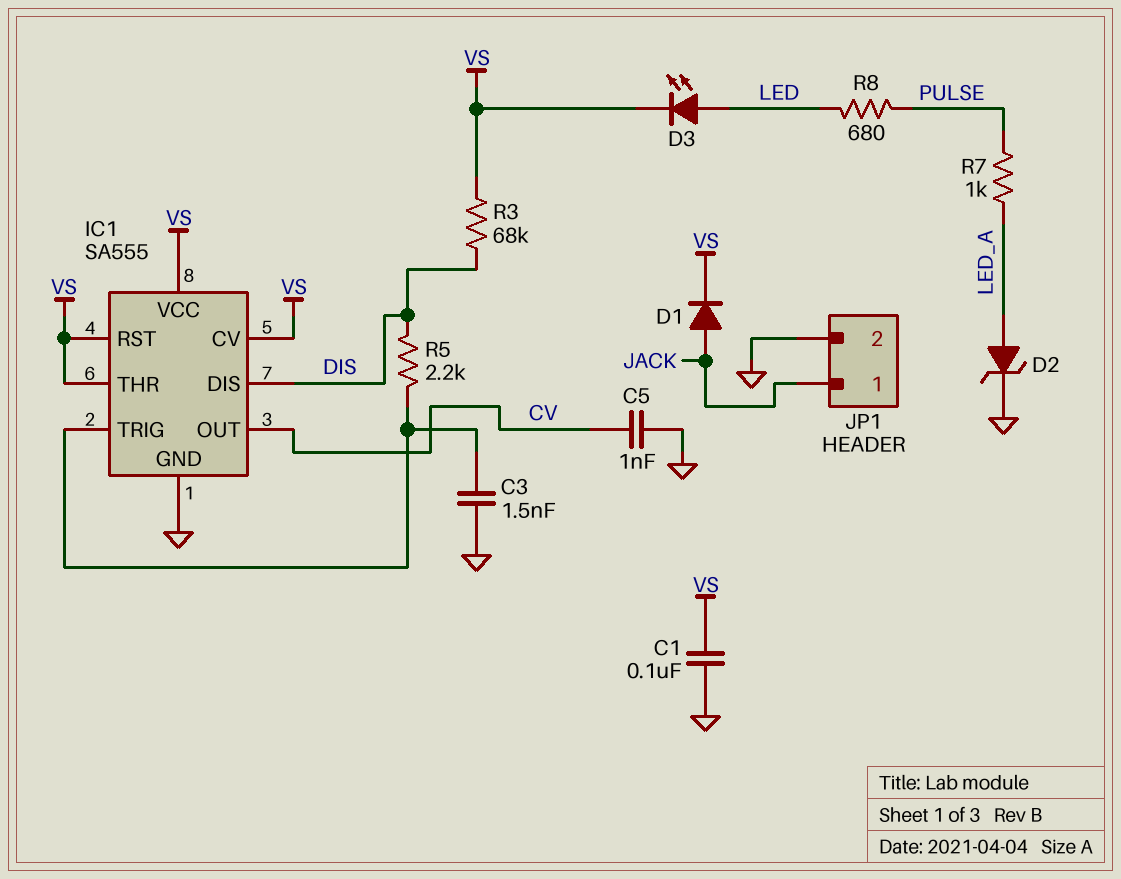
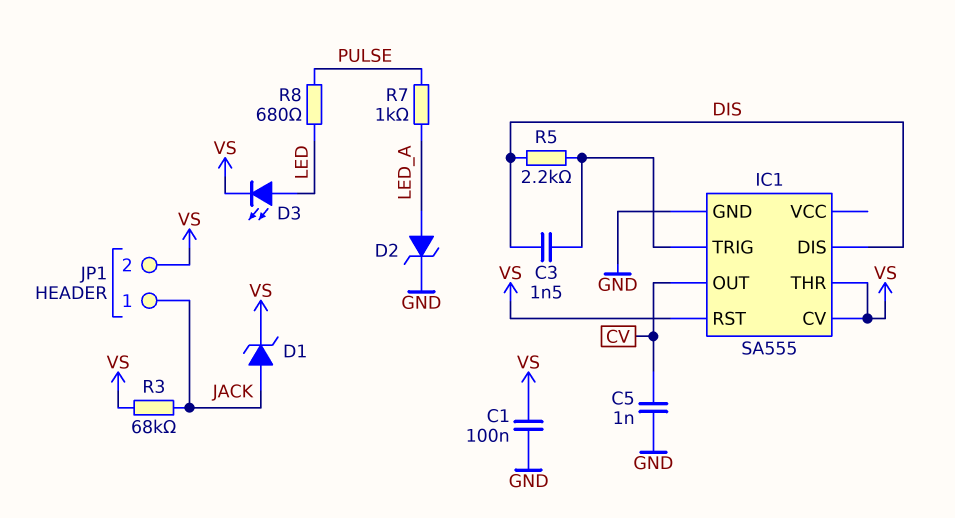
C3: 1.5nF (GND, IC1/TRIG) -> 1.5nF (DIS, IC1/TRIG)
D1: diode (A JACK, K VS) -> zener (A JACK, K VS)
IC1 pin VCC: VS -> none
JP1 pin 2: GND -> VS
R3: 68k (DIS, VS) -> 68k (JACK, VS)

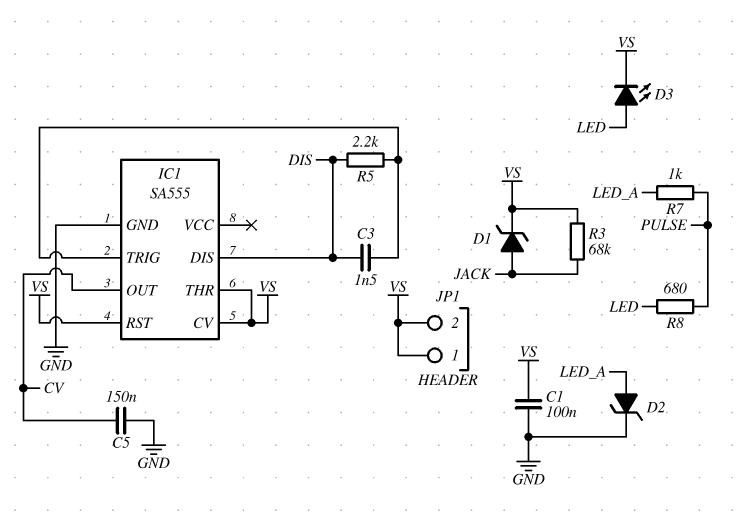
C5: 1nF (CV, GND) -> 150nF (CV, GND)
JP1 pin 1: JACK -> VS

